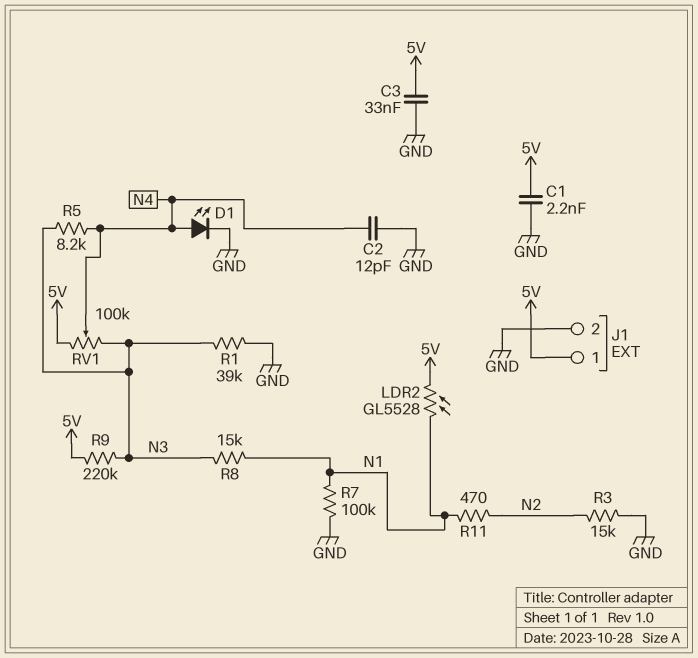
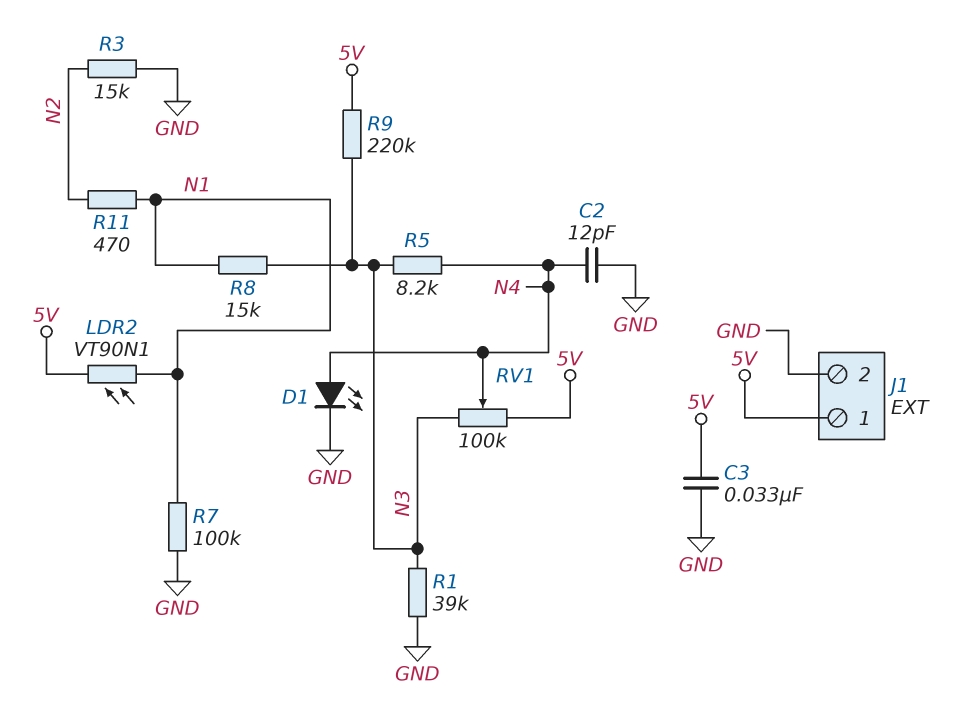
C1: 2.2nF (5V, GND) -> none
LDR2: GL5528 (5V, N1) -> VT90N1 (5V, N1)

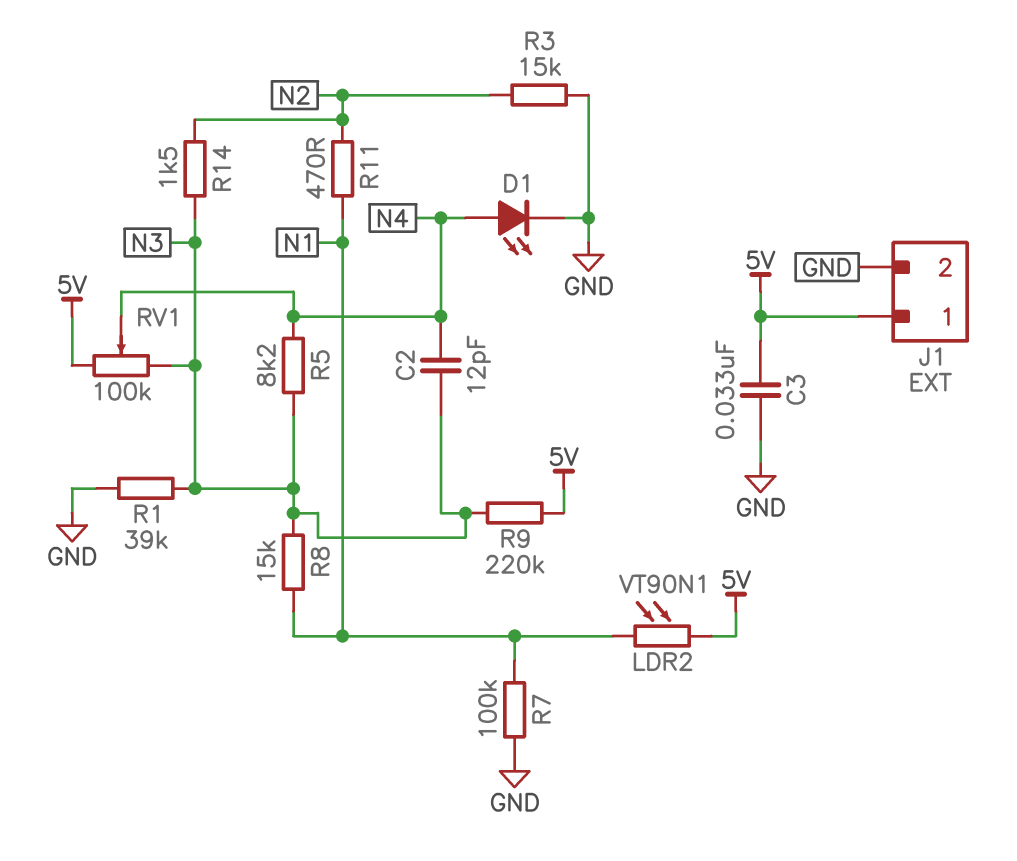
C2: 12pF (GND, N4) -> 12pF (N3, N4)
R14: none -> 1.5k (N2, N3)

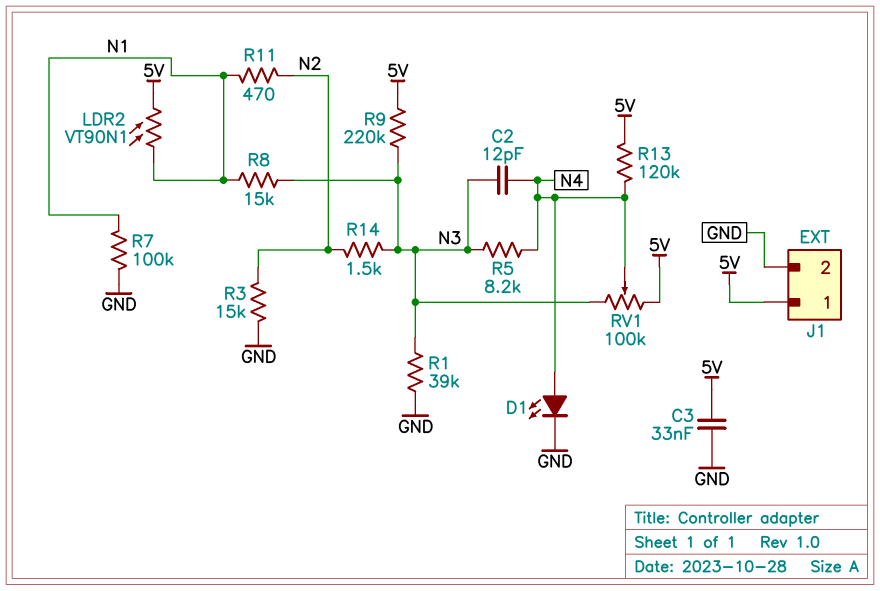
R13: none -> 120k (5V, N4)

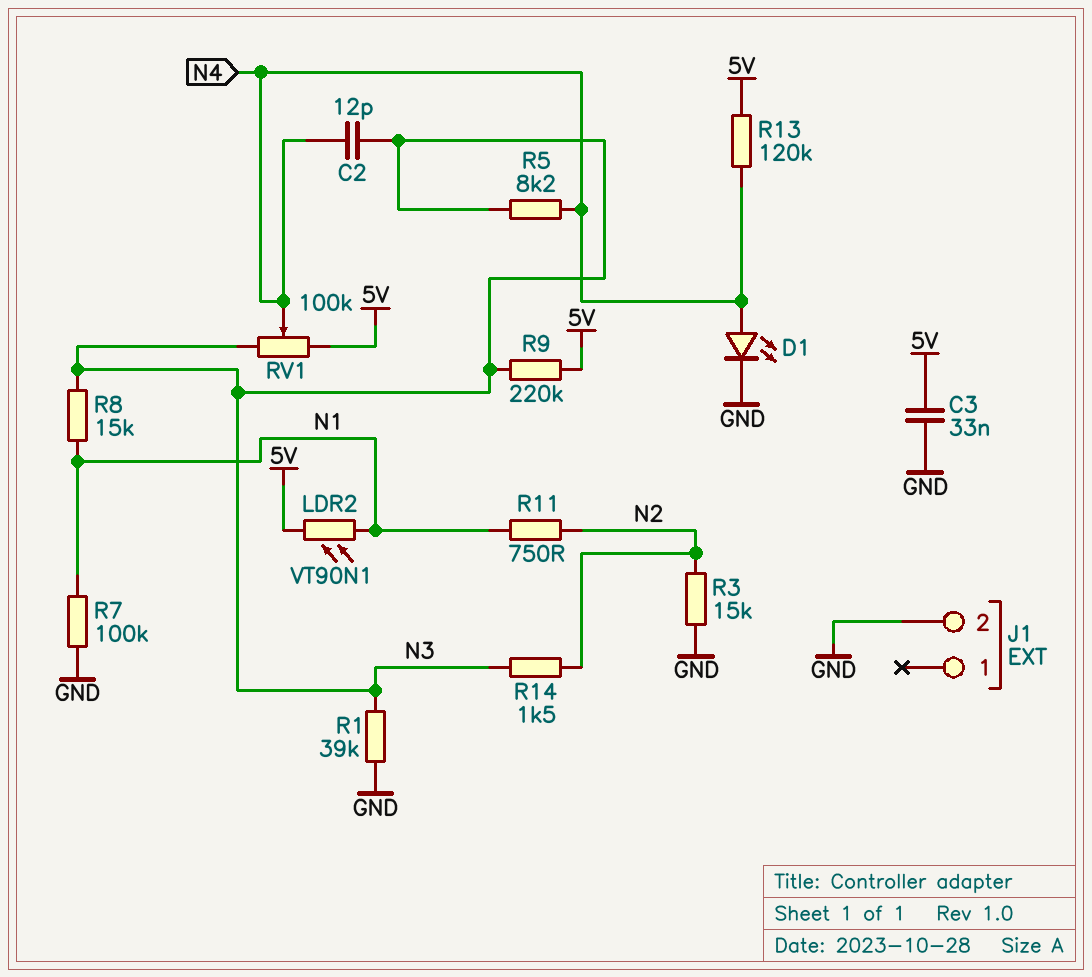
J1 pin 1: 5V -> none
R11: 470 (N1, N2) -> 750 (N1, N2)

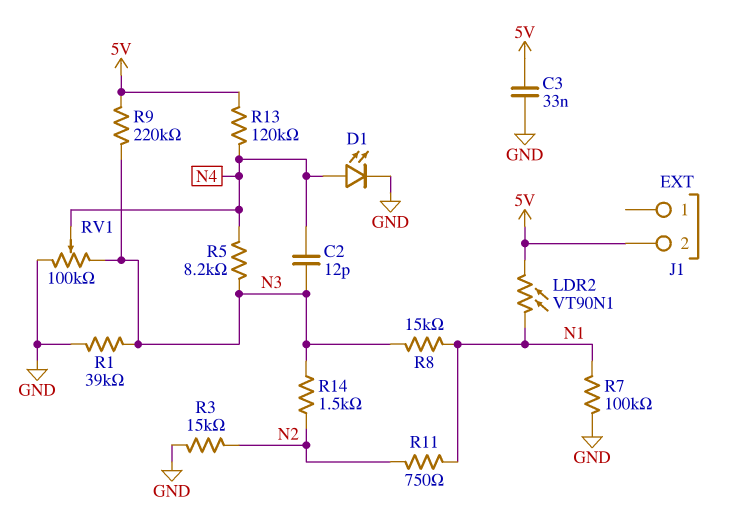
J1 pin 2: GND -> 5V
RV1: 100k (5V, N3, wiper N4) -> 100k (GND, N3, wiper N4)

